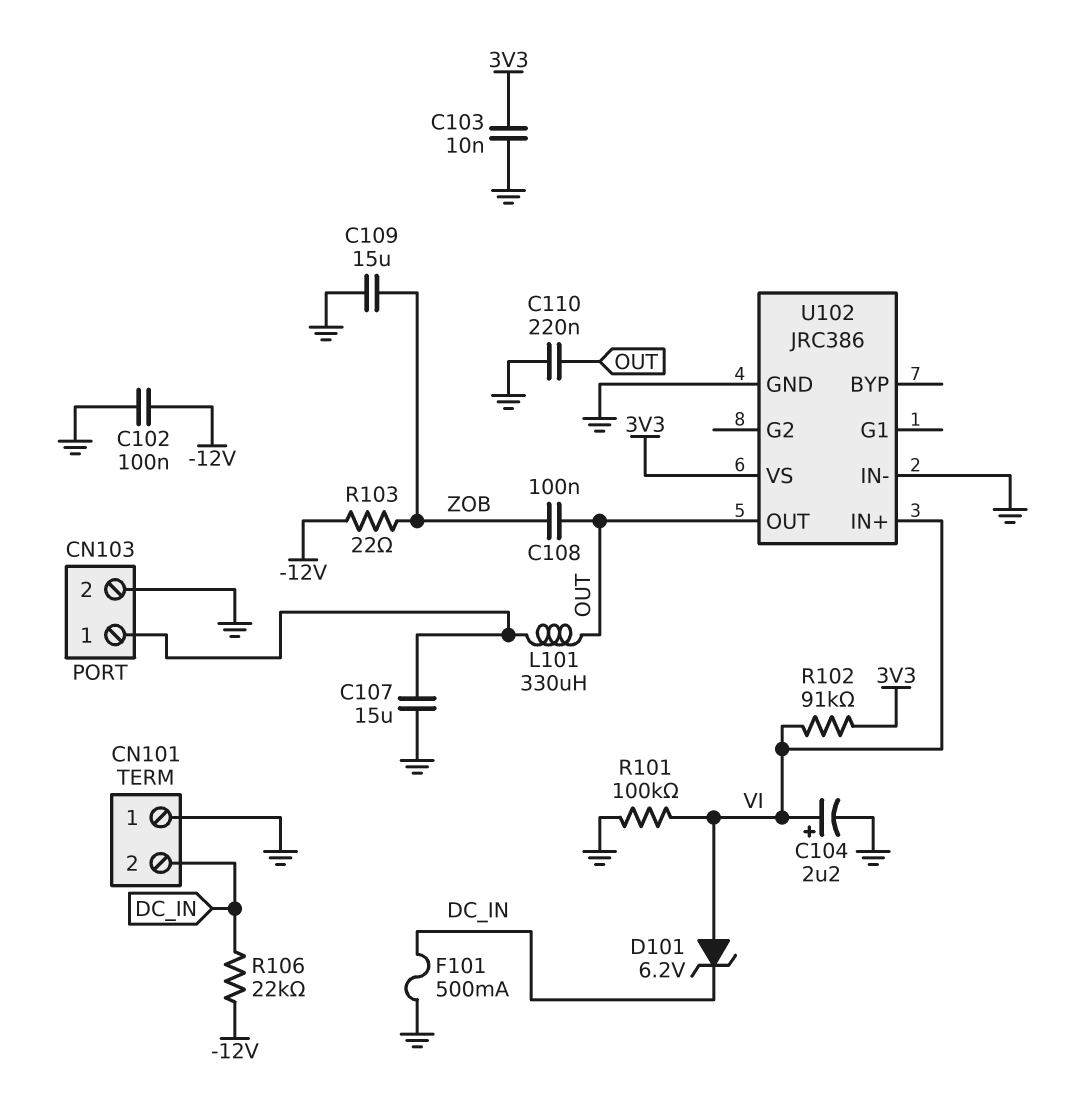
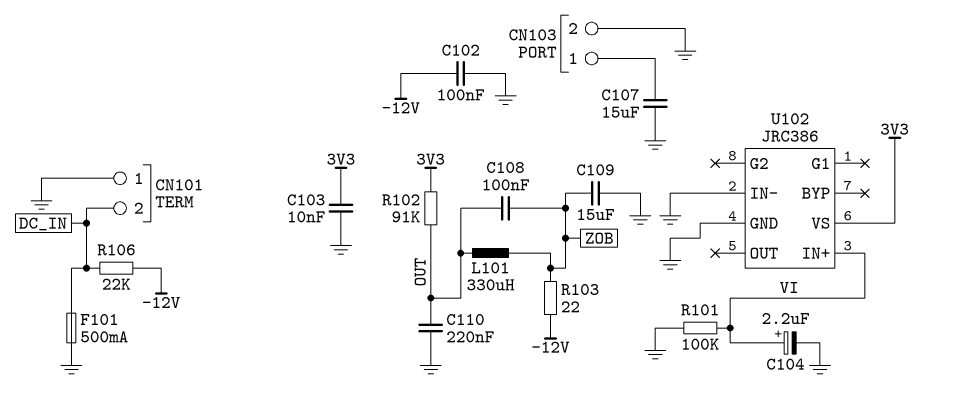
D101: zener 6.2V (A VI, K DC_IN) -> none
L101: 330uH (CN103/1, OUT) -> 330uH (OUT, ZOB)
R102: 91k (3V3, VI) -> 91k (3V3, OUT)
U102 pin OUT: OUT -> none

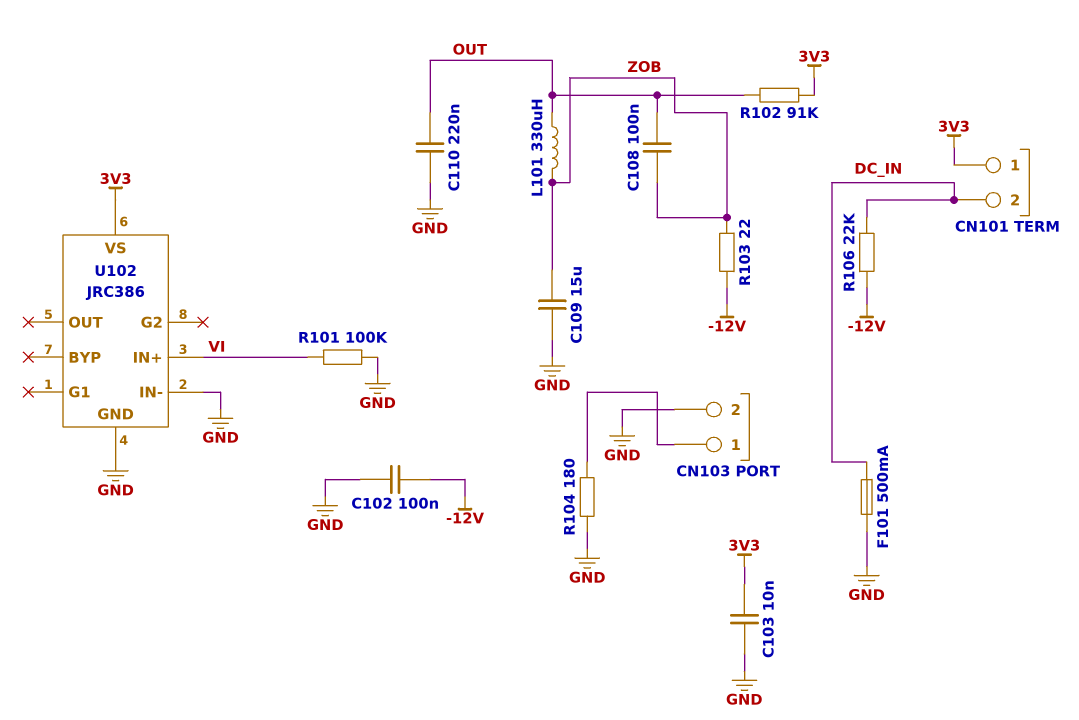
C104: 2.2uF (plus VI, minus GND) -> none
C107: 15uF (CN103/1, GND) -> none
CN101 pin 1: GND -> 3V3
R104: none -> 180 (CN103/1, GND)

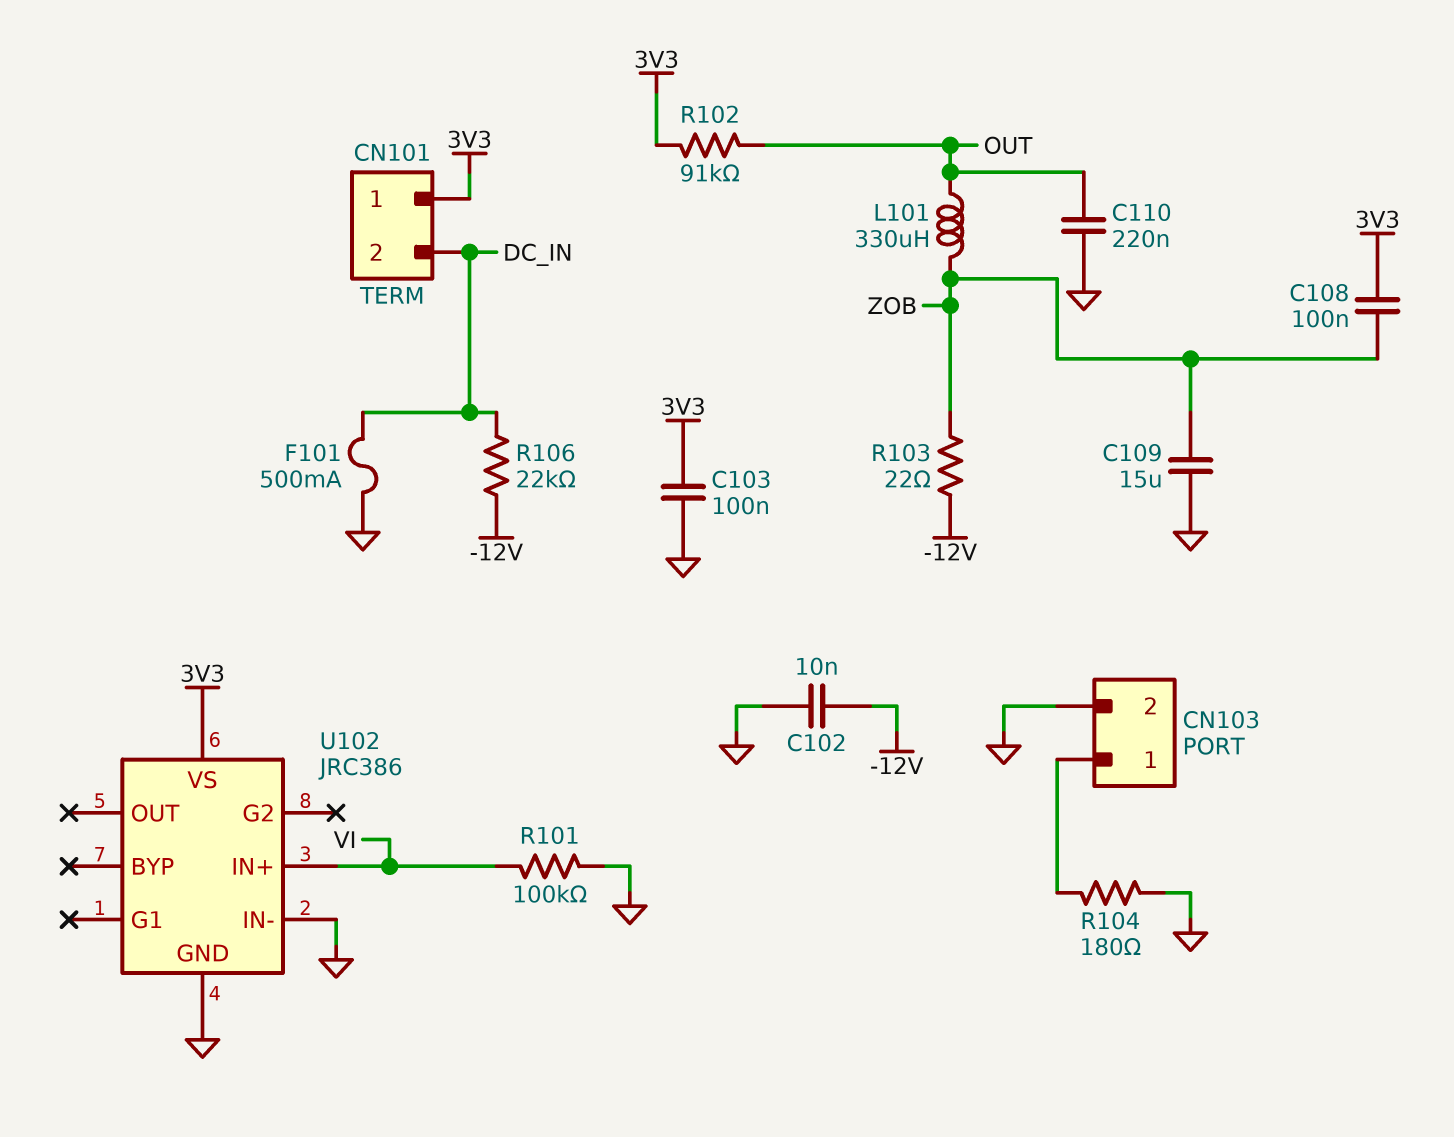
C102: 100nF (-12V, GND) -> 10nF (-12V, GND)
C103: 10nF (3V3, GND) -> 100nF (3V3, GND)
C108: 100nF (OUT, ZOB) -> 100nF (3V3, ZOB)

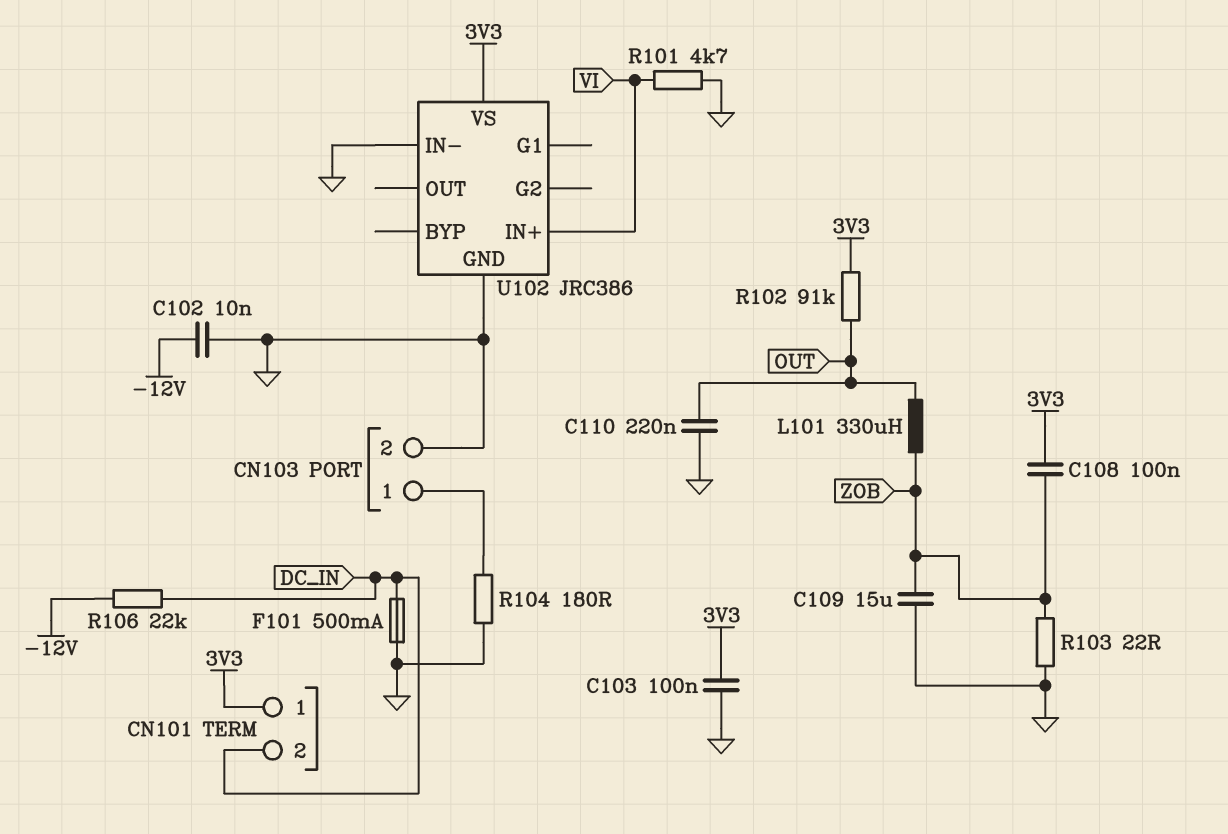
R101: 100k (GND, VI) -> 4.7k (GND, VI)
R103: 22 (-12V, ZOB) -> 22 (GND, ZOB)

